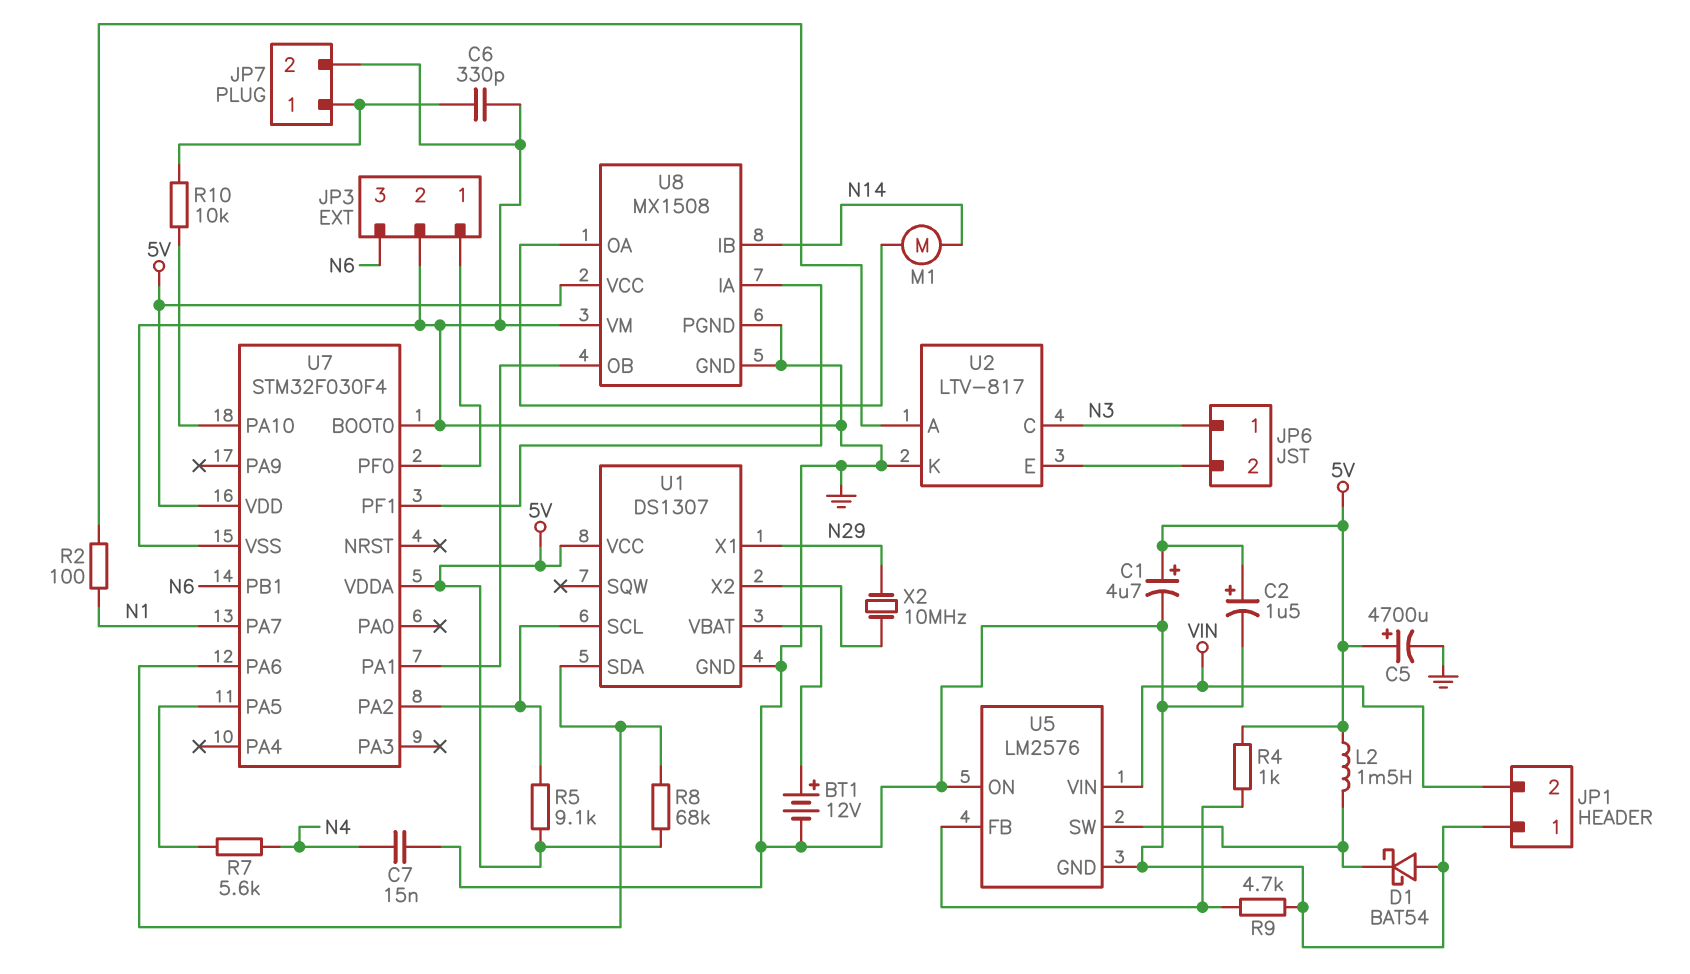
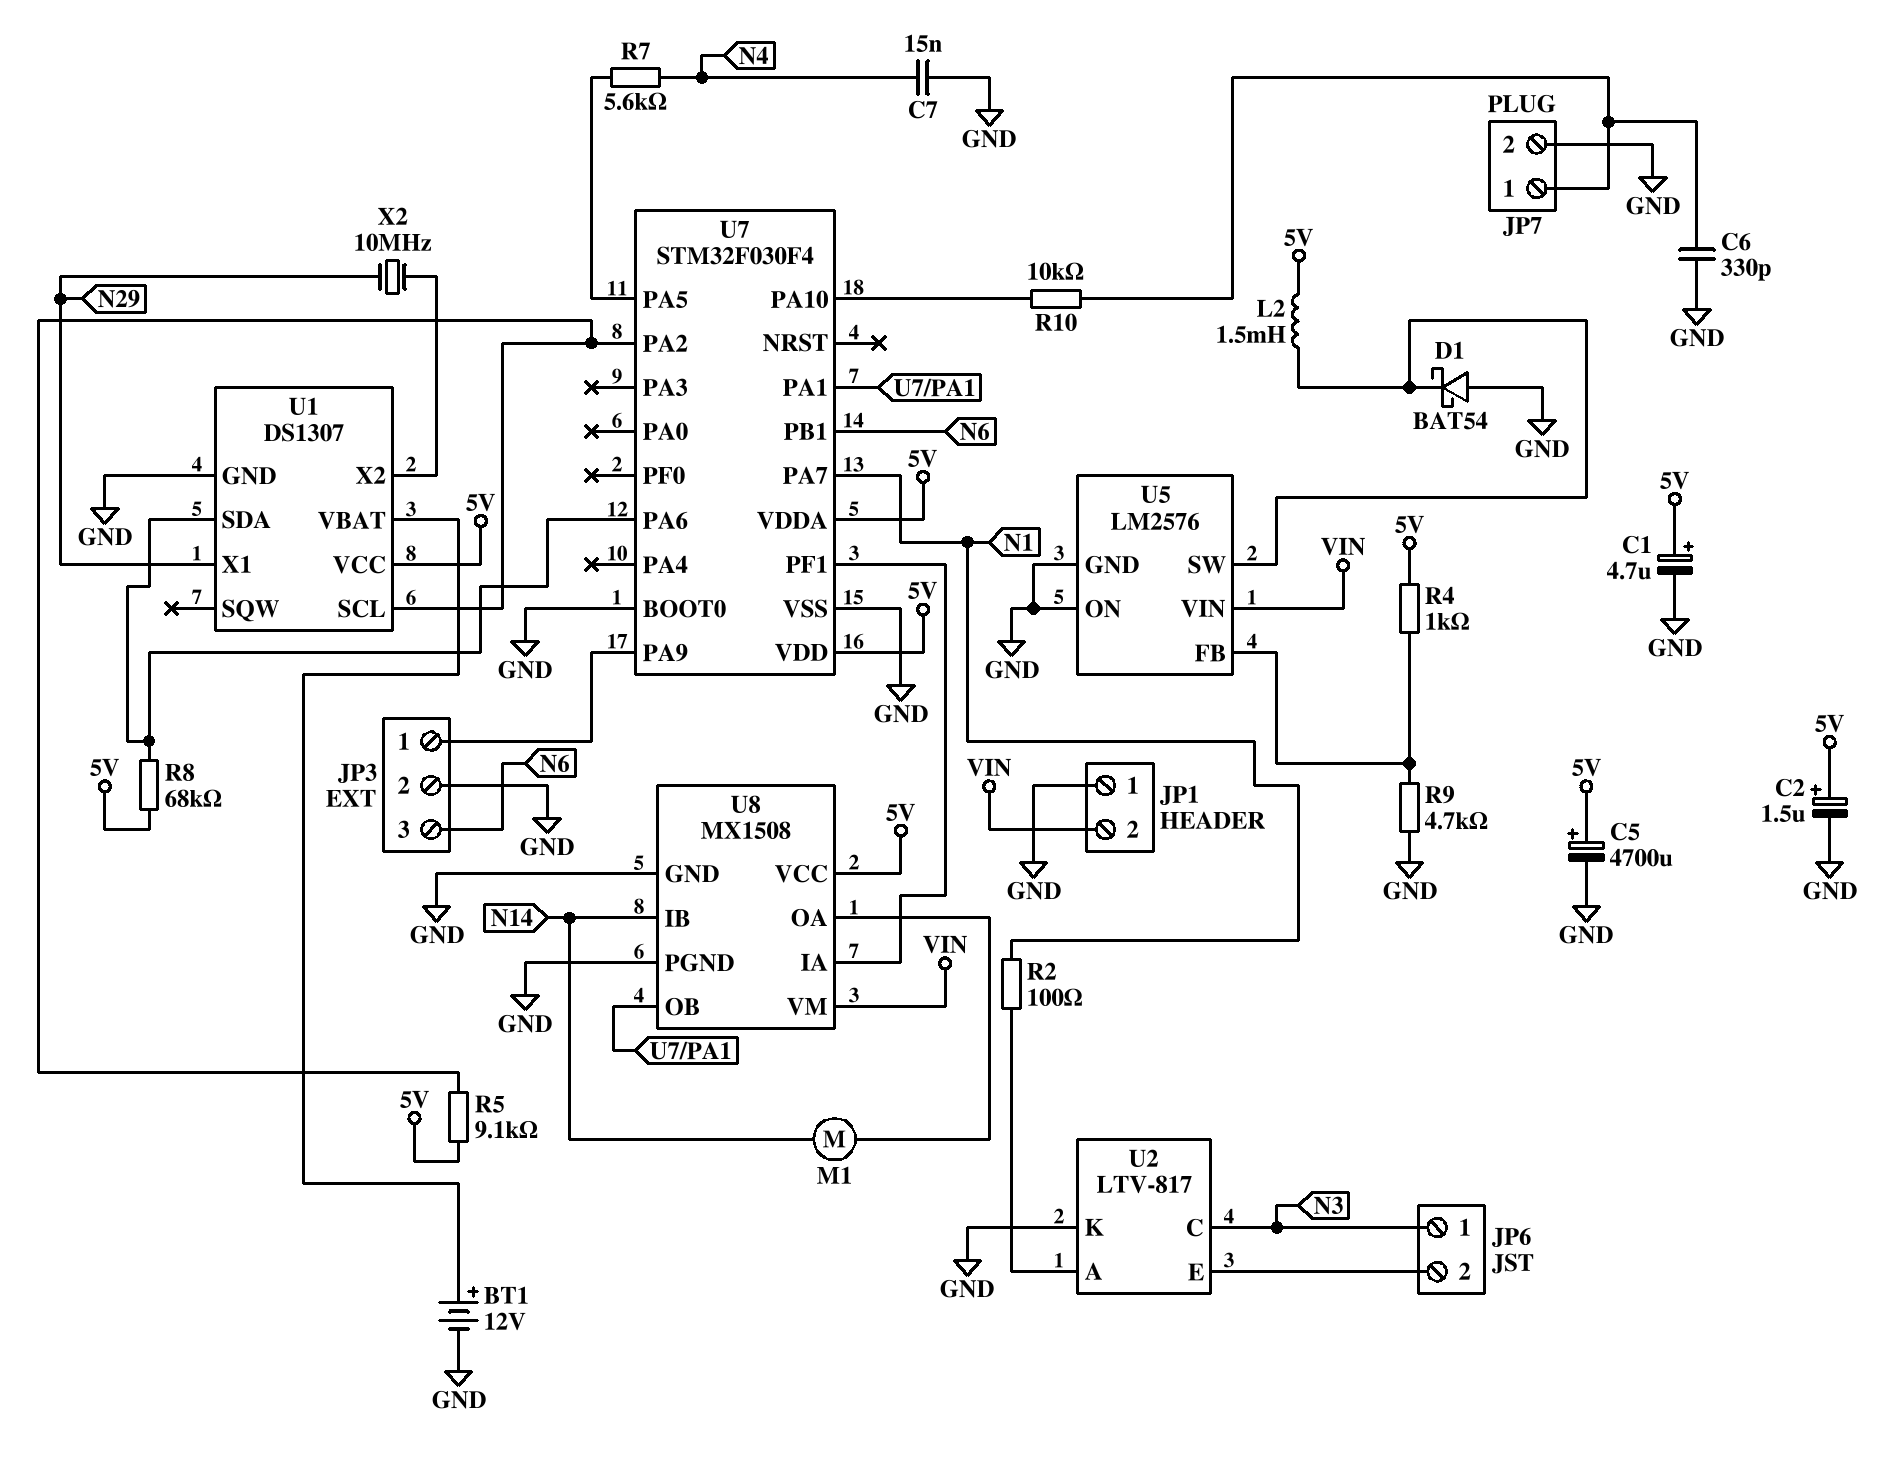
U7 pin PA9: none -> JP3/1
U7 pin PF0: JP3/1 -> none
U8 pin VM: GND -> VIN

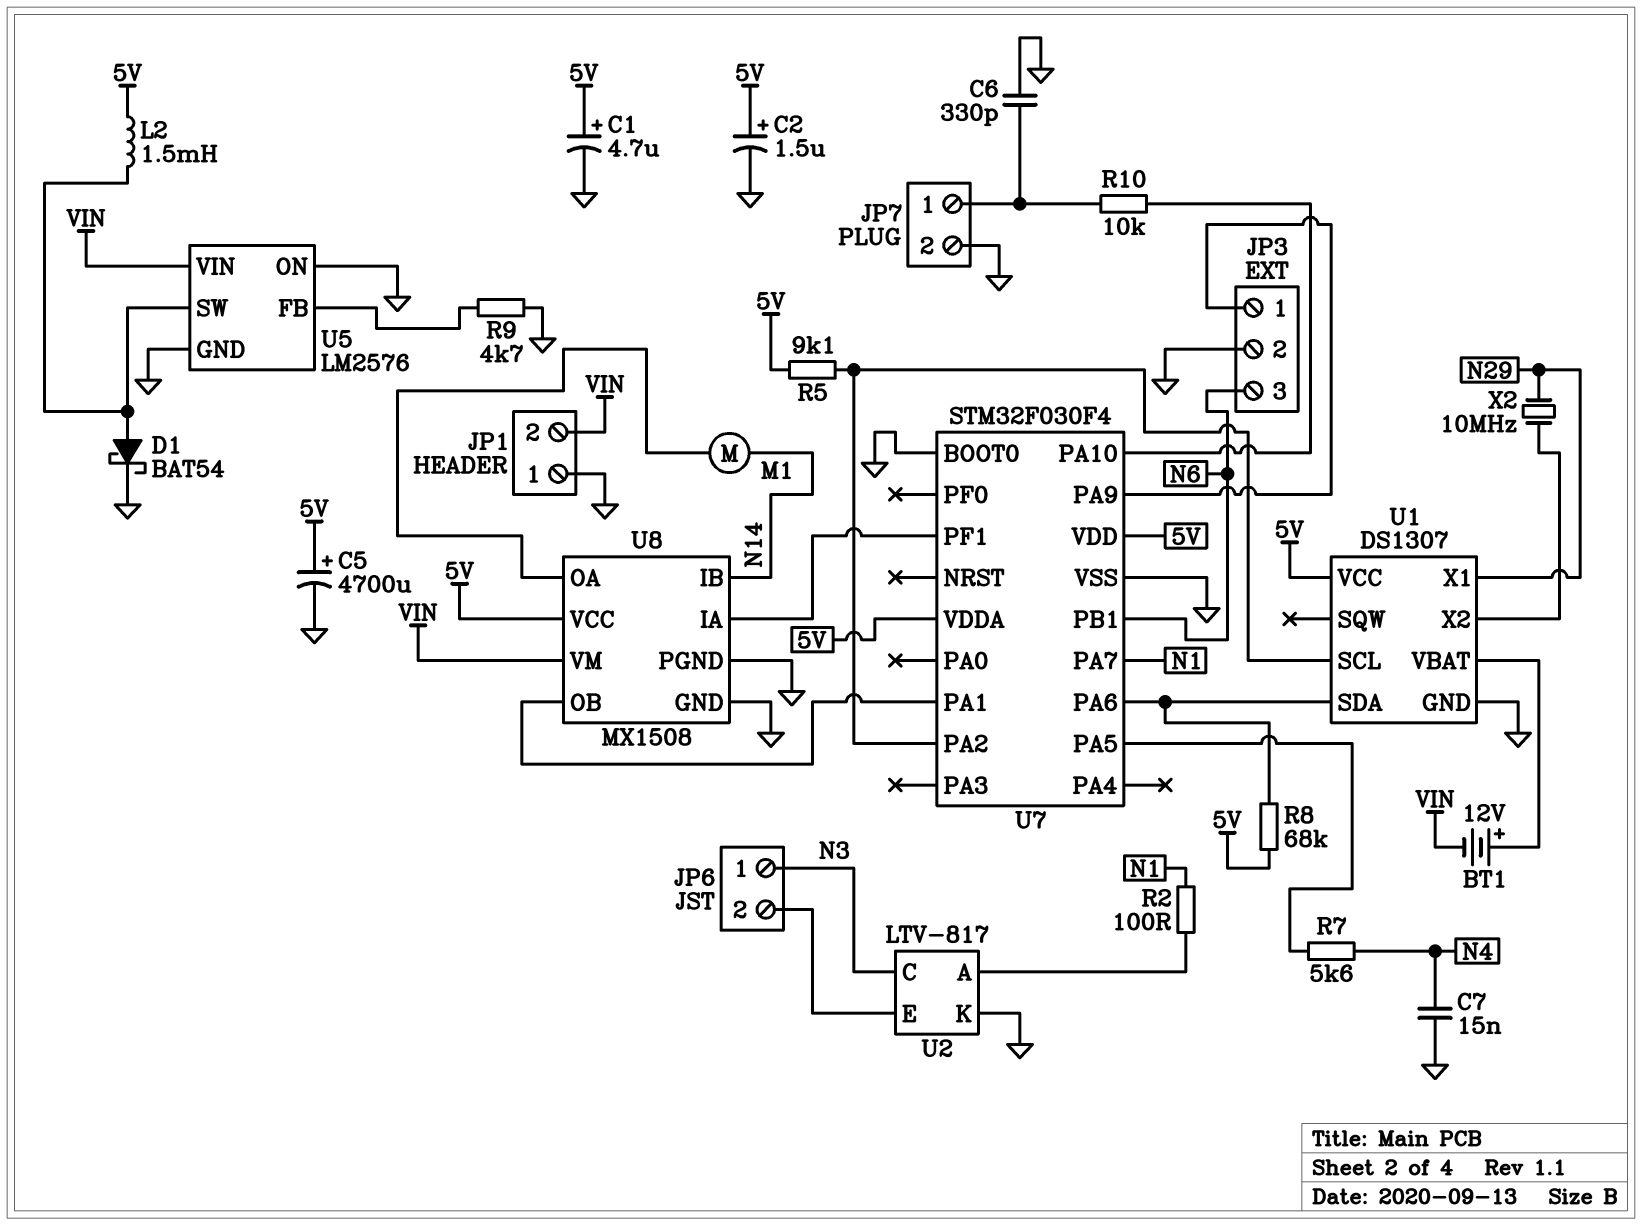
BT1: 12V (plus U1/VBAT, minus GND) -> 12V (plus U1/VBAT, minus VIN)
D1: schottky BAT54 (A GND, K U5/SW) -> schottky BAT54 (A U5/SW, K GND)
R4: 1k (5V, U5/FB) -> none

